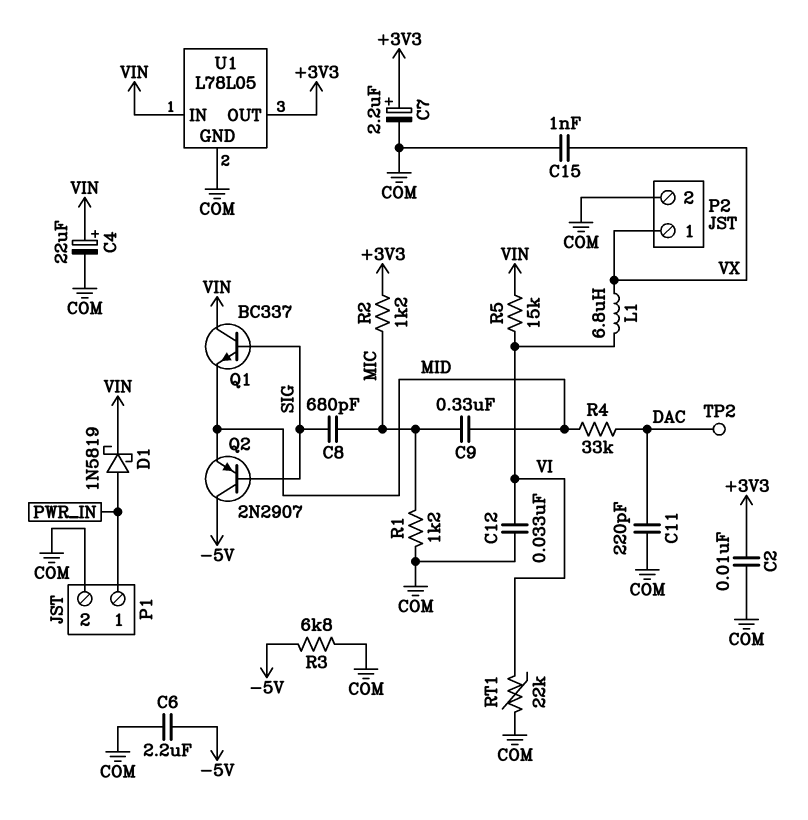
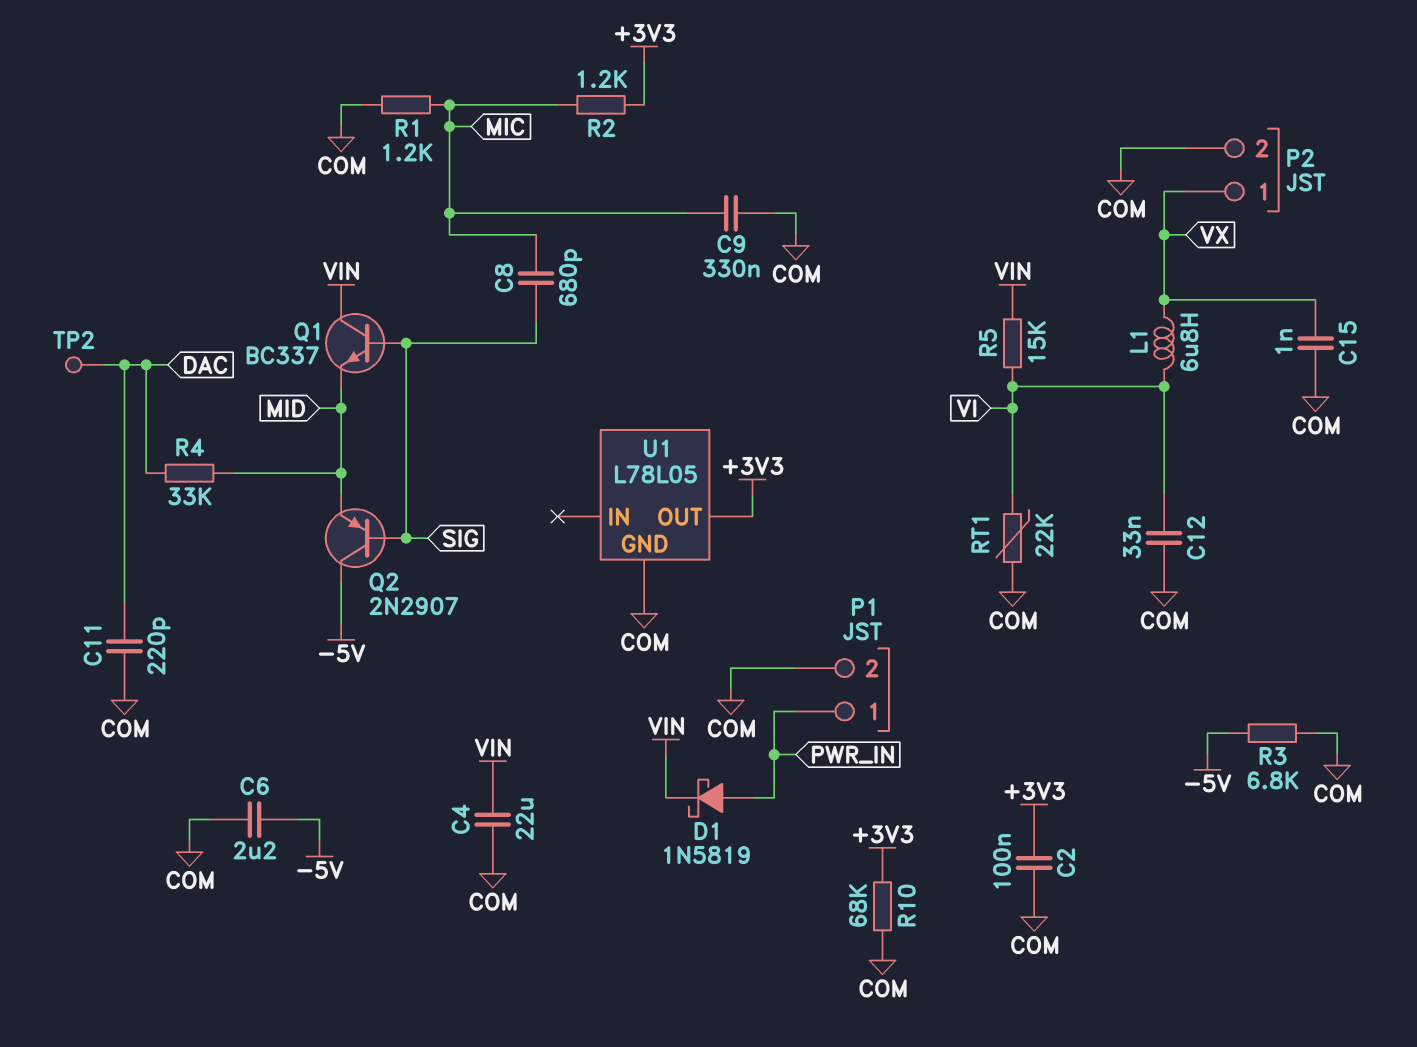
C2: 10nF (+3V3, COM) -> 100nF (+3V3, COM)
C4: 22uF (plus VIN, minus COM) -> 22uF (COM, VIN)
C7: 2.2uF (plus +3V3, minus COM) -> none
C9: 330nF (MIC, MID) -> 330nF (COM, MIC)
R10: none -> 68k (+3V3, COM)
U1 pin IN: VIN -> none

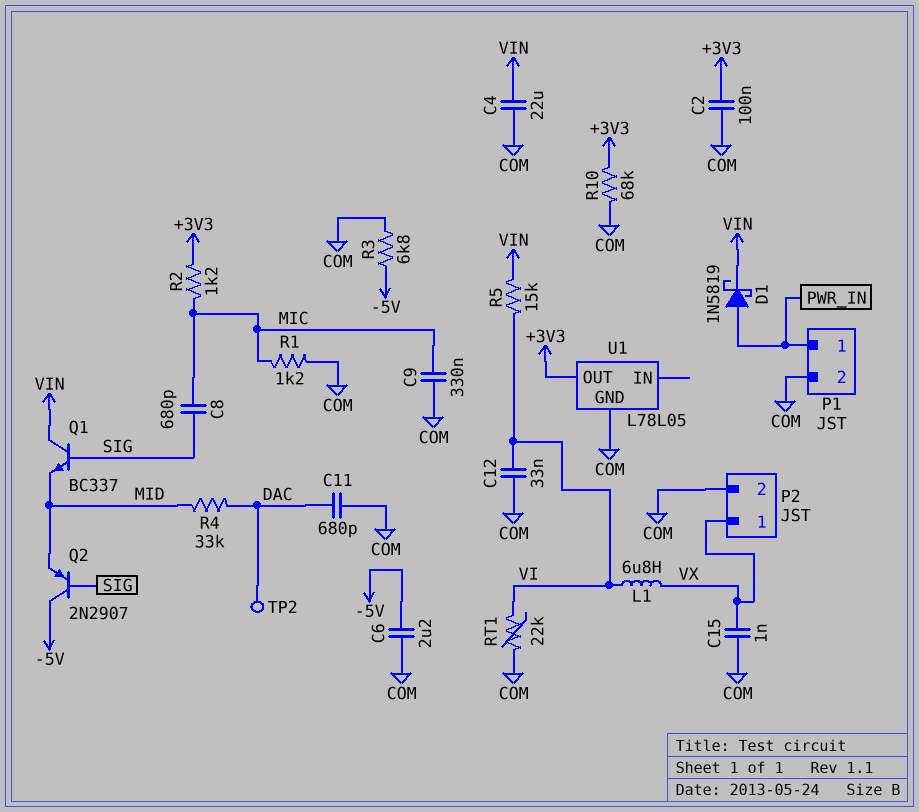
C11: 220pF (COM, DAC) -> 680pF (COM, DAC)

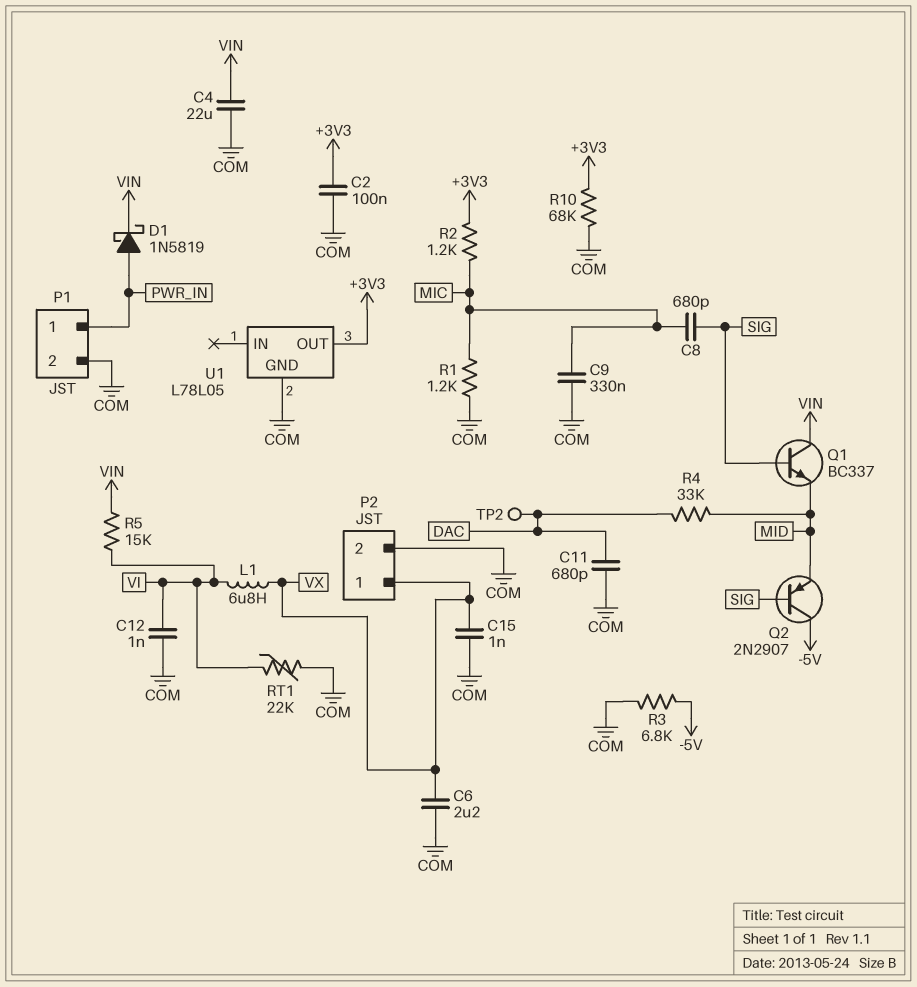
C6: 2.2uF (-5V, COM) -> 2.2uF (COM, VX)
C12: 33nF (COM, VI) -> 1nF (COM, VI)

